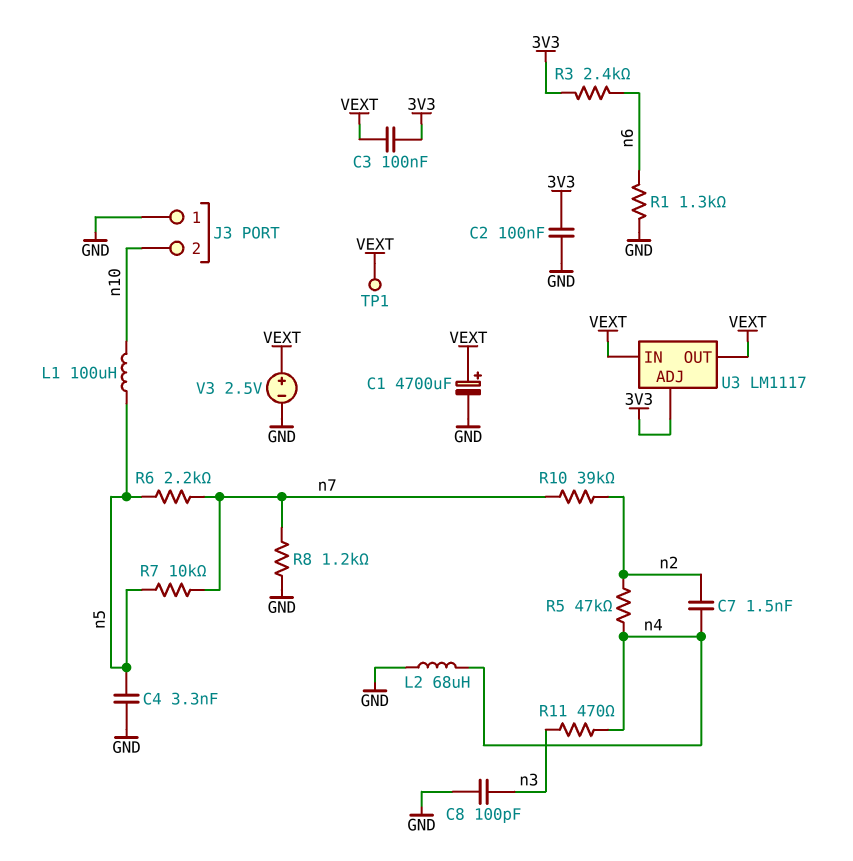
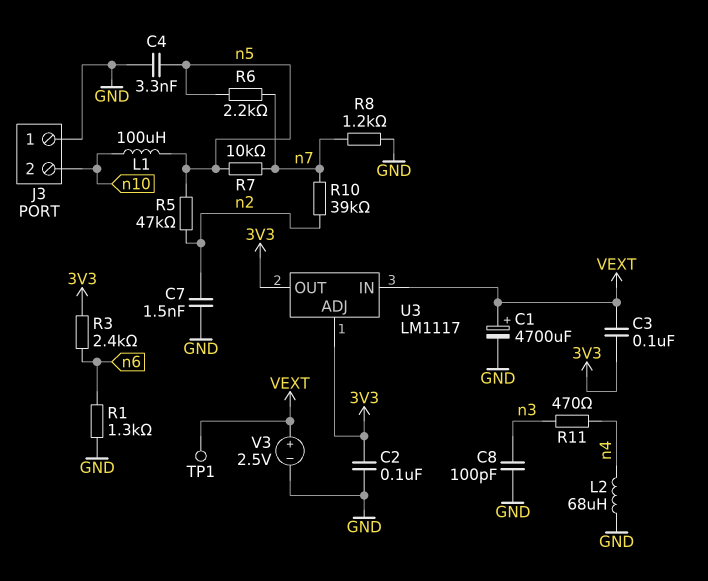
C7: 1.5nF (n2, n4) -> 1.5nF (GND, n2)
R5: 47k (n2, n4) -> 47k (n2, n5)
U3 pin OUT: VEXT -> 3V3

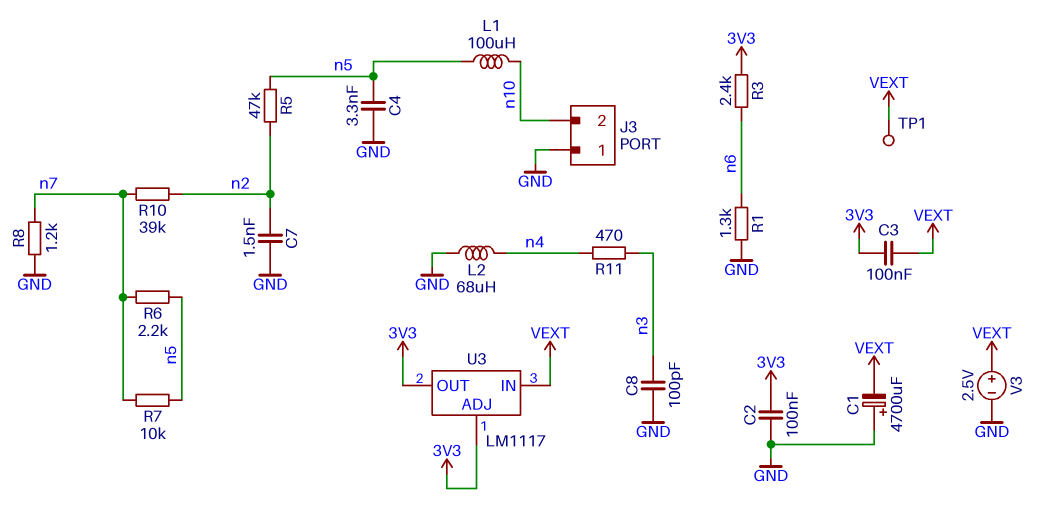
C1: 4700uF (plus VEXT, minus GND) -> 4700uF (plus GND, minus VEXT)

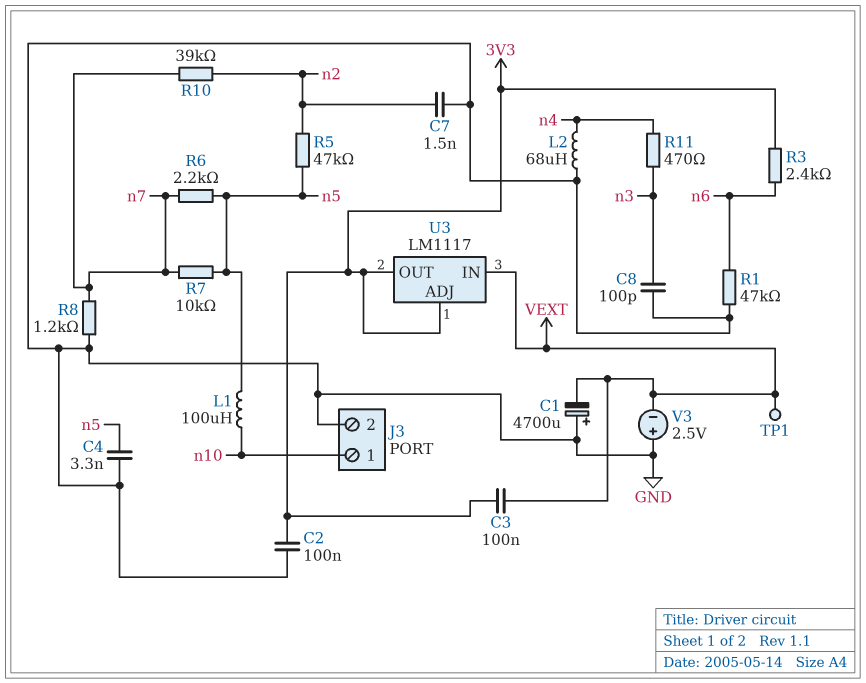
J3 pin 1: GND -> n10
J3 pin 2: n10 -> GND
R1: 1.3k (GND, n6) -> 47k (GND, n6)
V3: 2.5V (plus VEXT, minus GND) -> 2.5V (plus GND, minus VEXT)

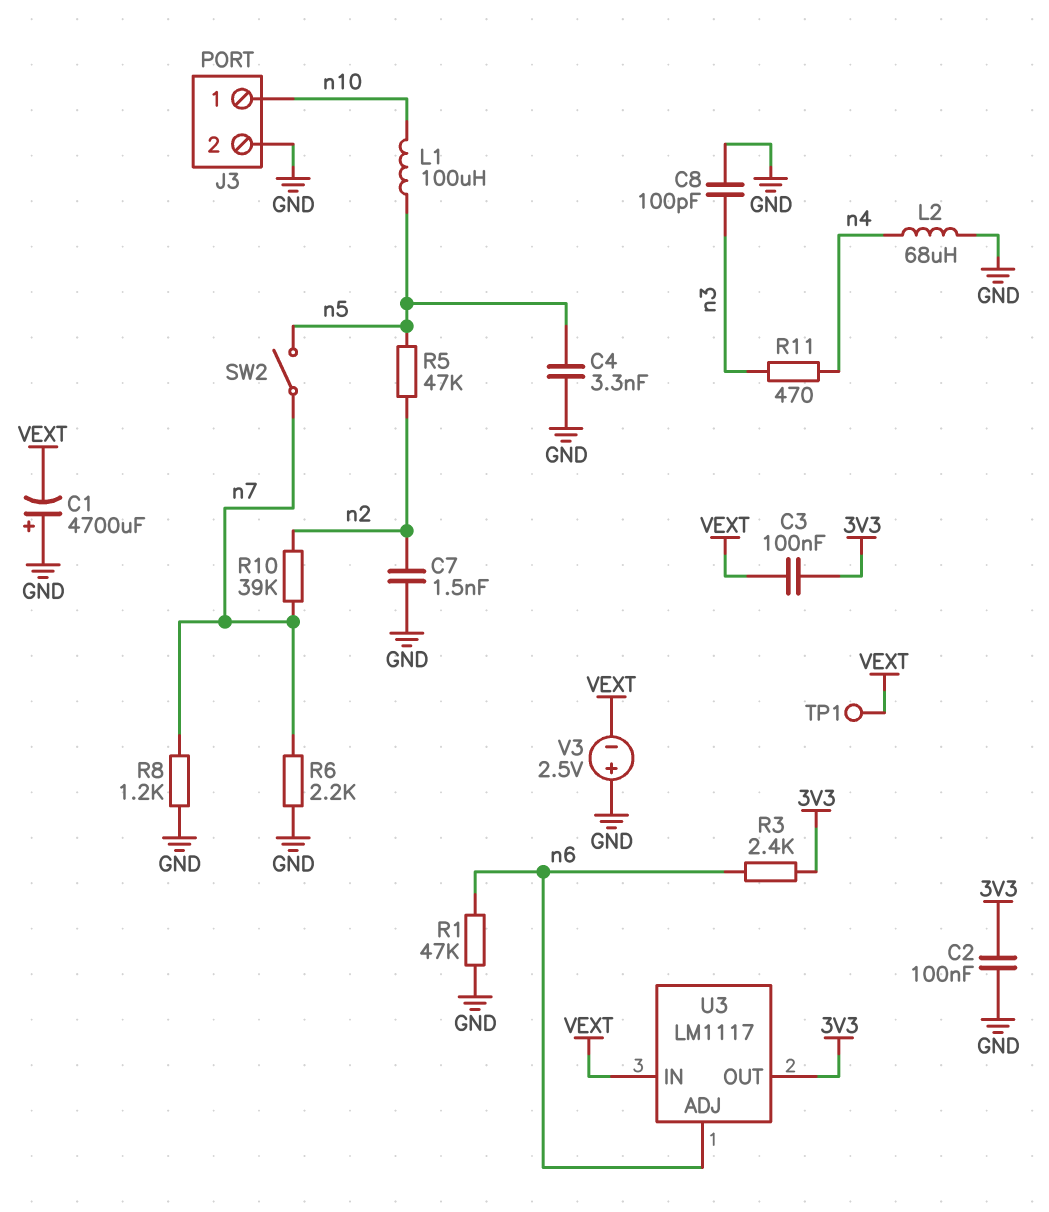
R6: 2.2k (n5, n7) -> 2.2k (GND, n7)
R7: 10k (n5, n7) -> none
SW2: none -> switch (n5, n7)
U3 pin ADJ: 3V3 -> n6

